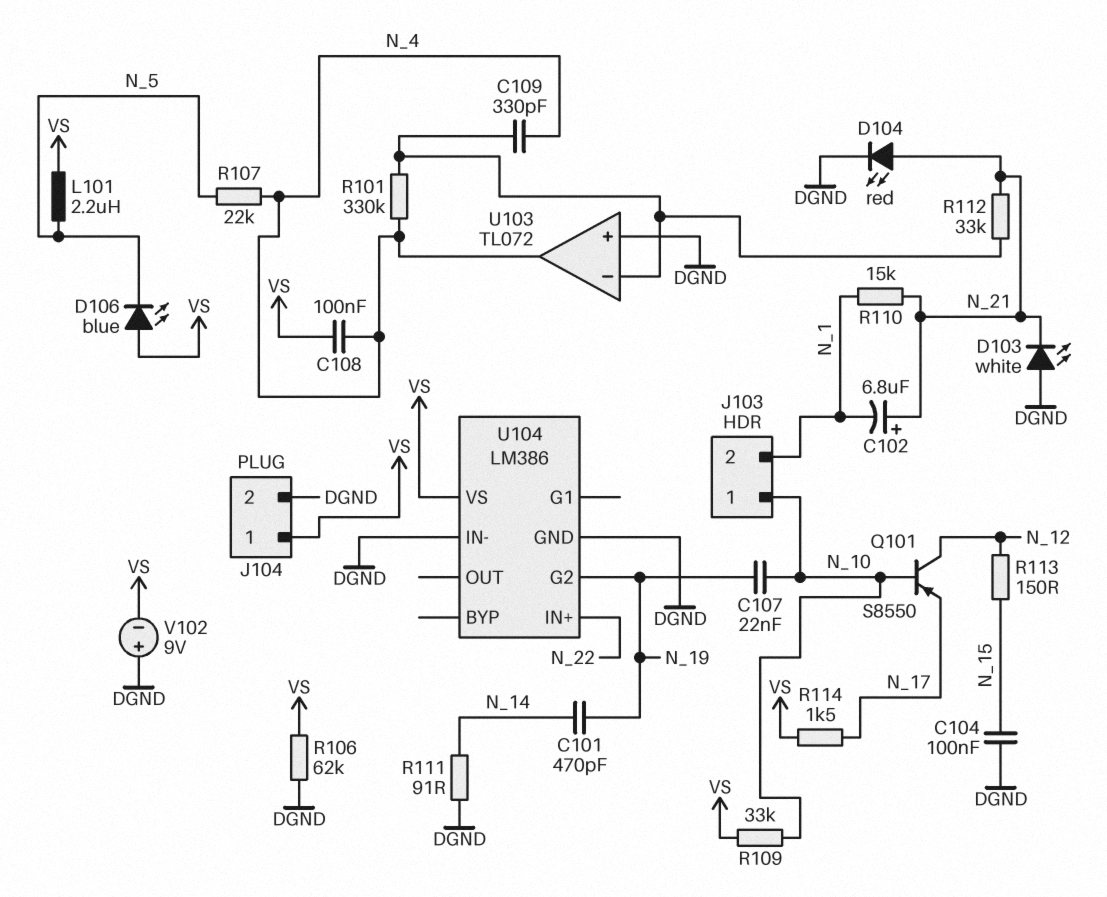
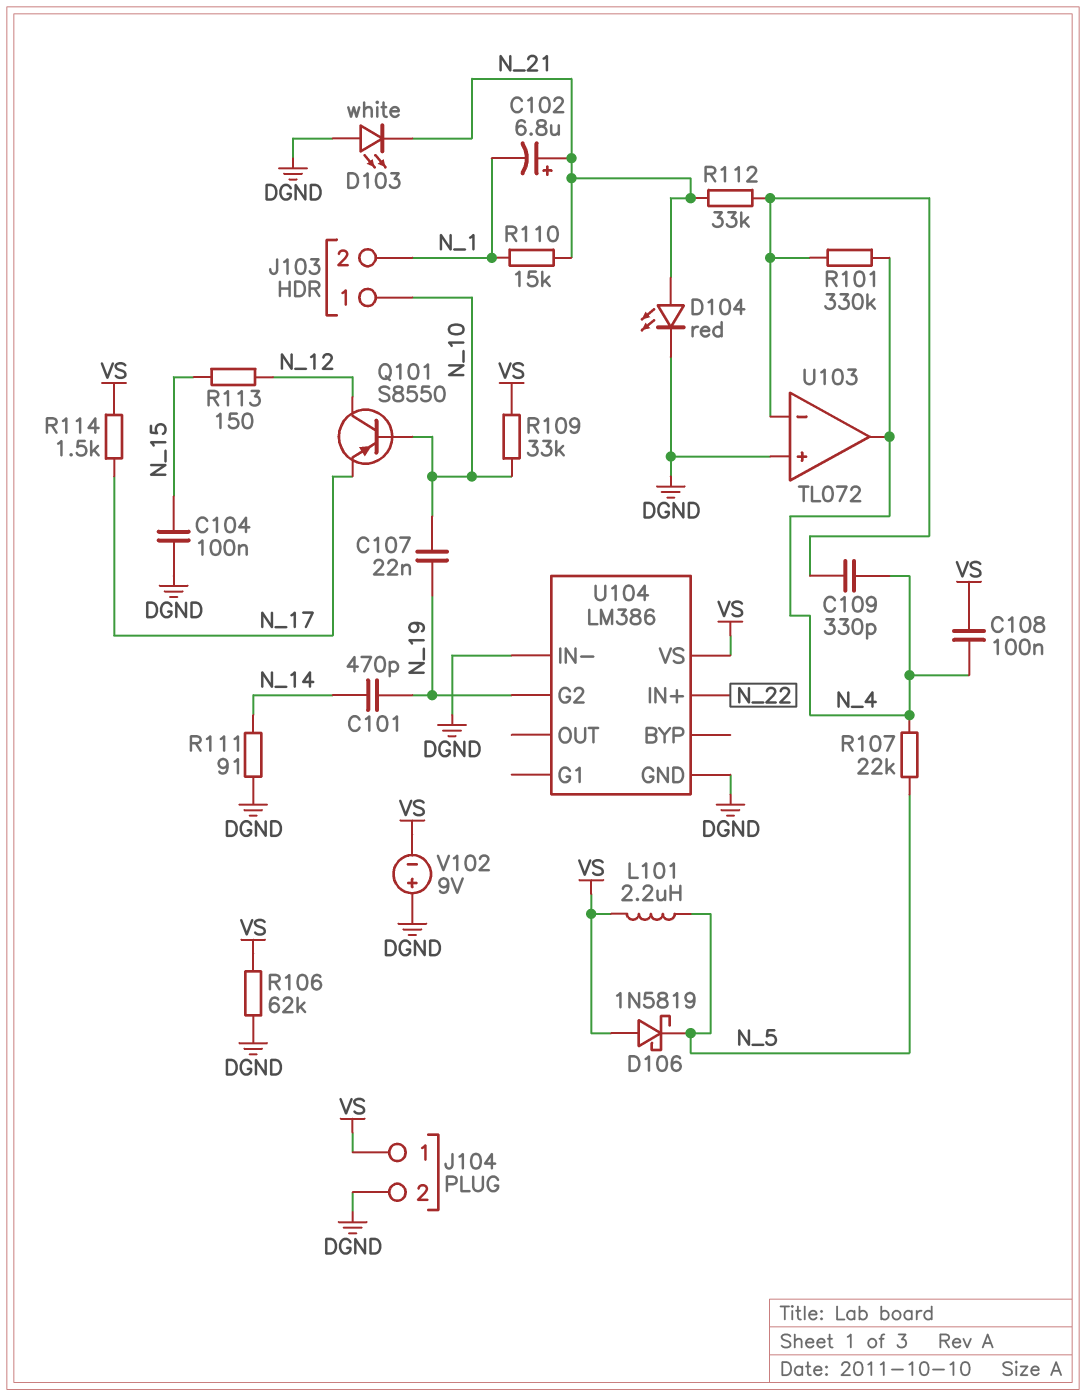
D106: LED blue (A VS, K N_5) -> schottky 1N5819 (A VS, K N_5)

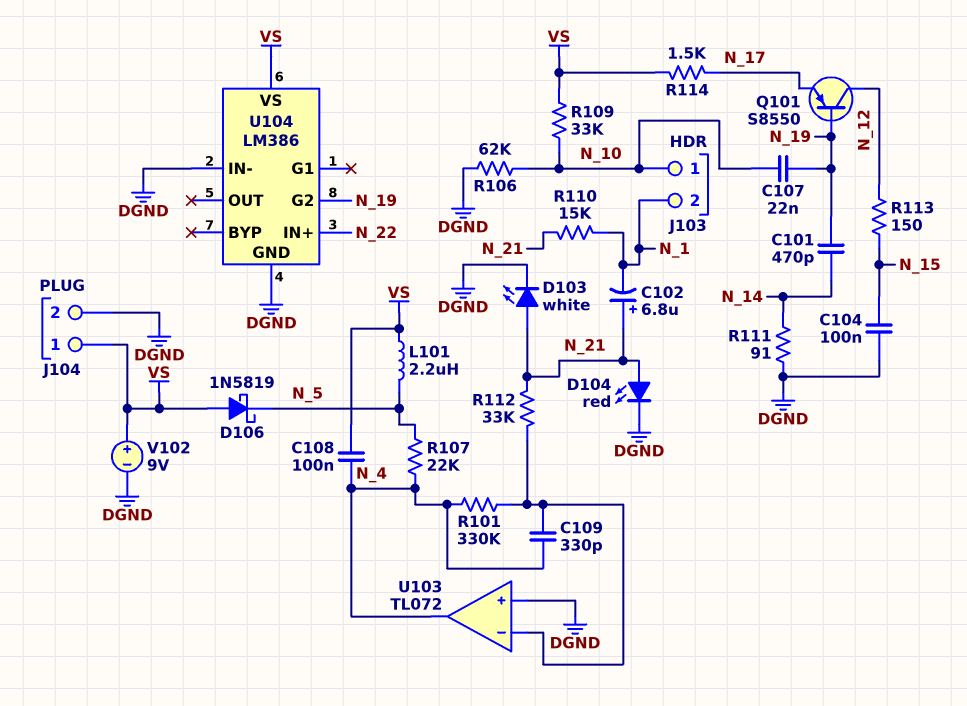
D103: LED white (A DGND, K N_21) -> LED white (A N_21, K DGND)
Q101: PNP S8550 (B N_10, C N_12, E N_17) -> PNP S8550 (B N_19, C N_12, E N_17)
R106: 62k (DGND, VS) -> 62k (DGND, N_10)
V102: 9V (plus DGND, minus VS) -> 9V (plus VS, minus DGND)

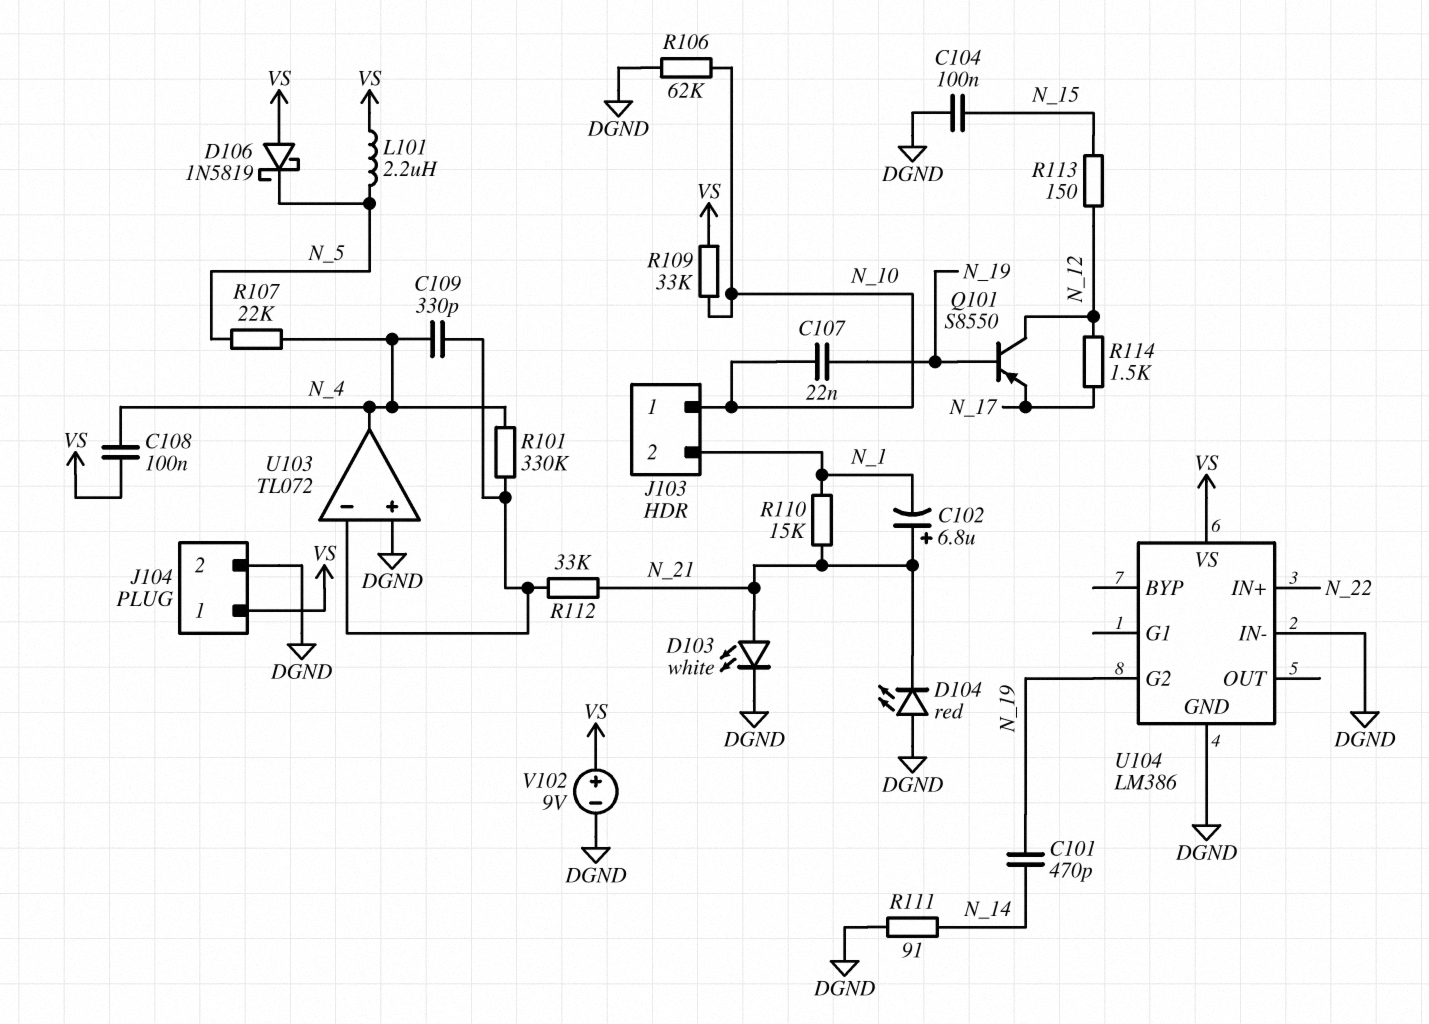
D104: LED red (A N_21, K DGND) -> LED red (A DGND, K N_21)
R114: 1.5k (N_17, VS) -> 1.5k (N_12, N_17)

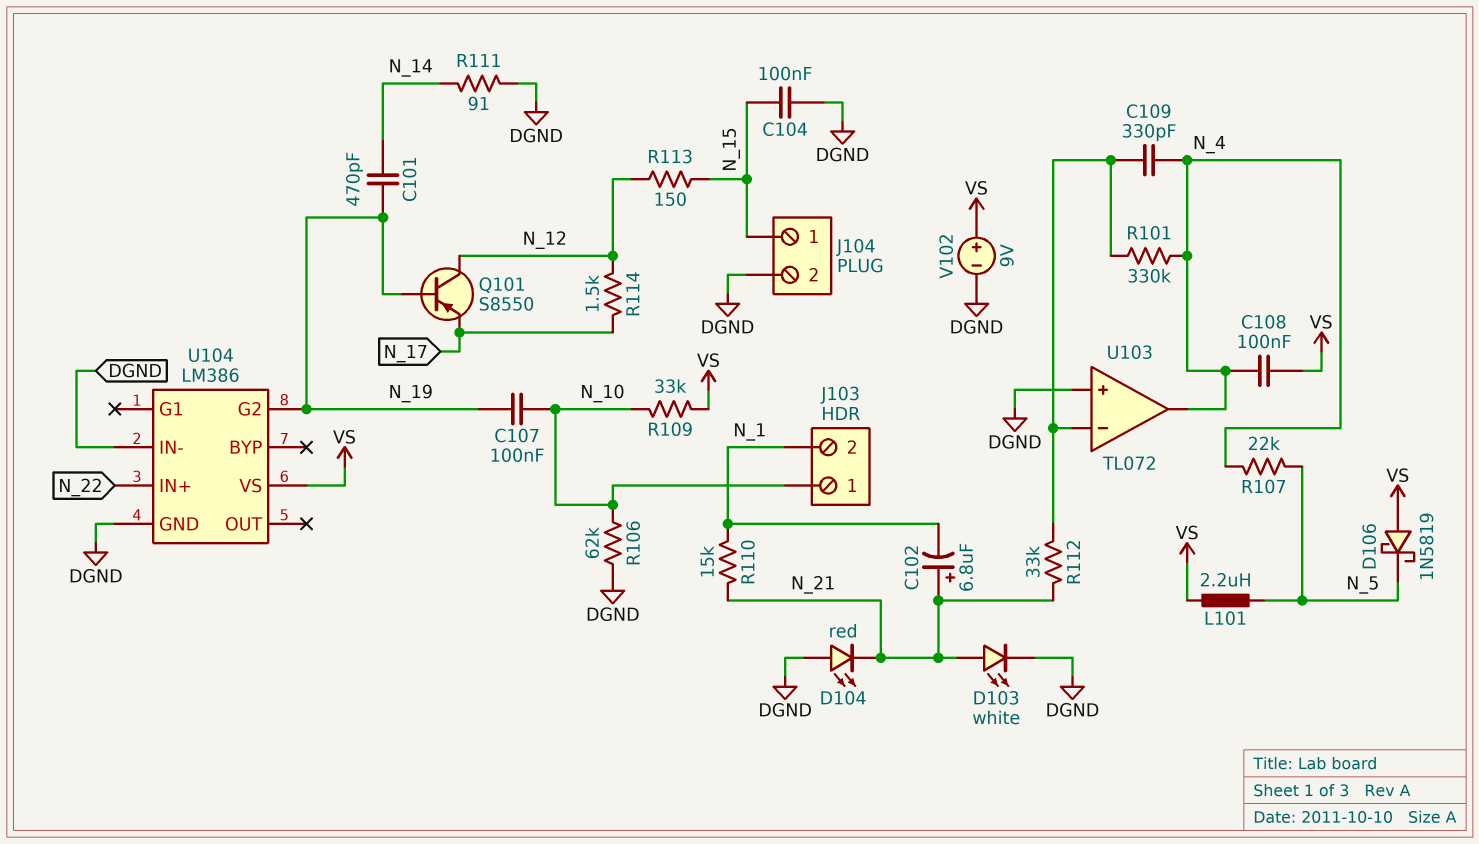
C107: 22nF (N_10, N_19) -> 100nF (N_10, N_19)
J104 pin 1: VS -> N_15

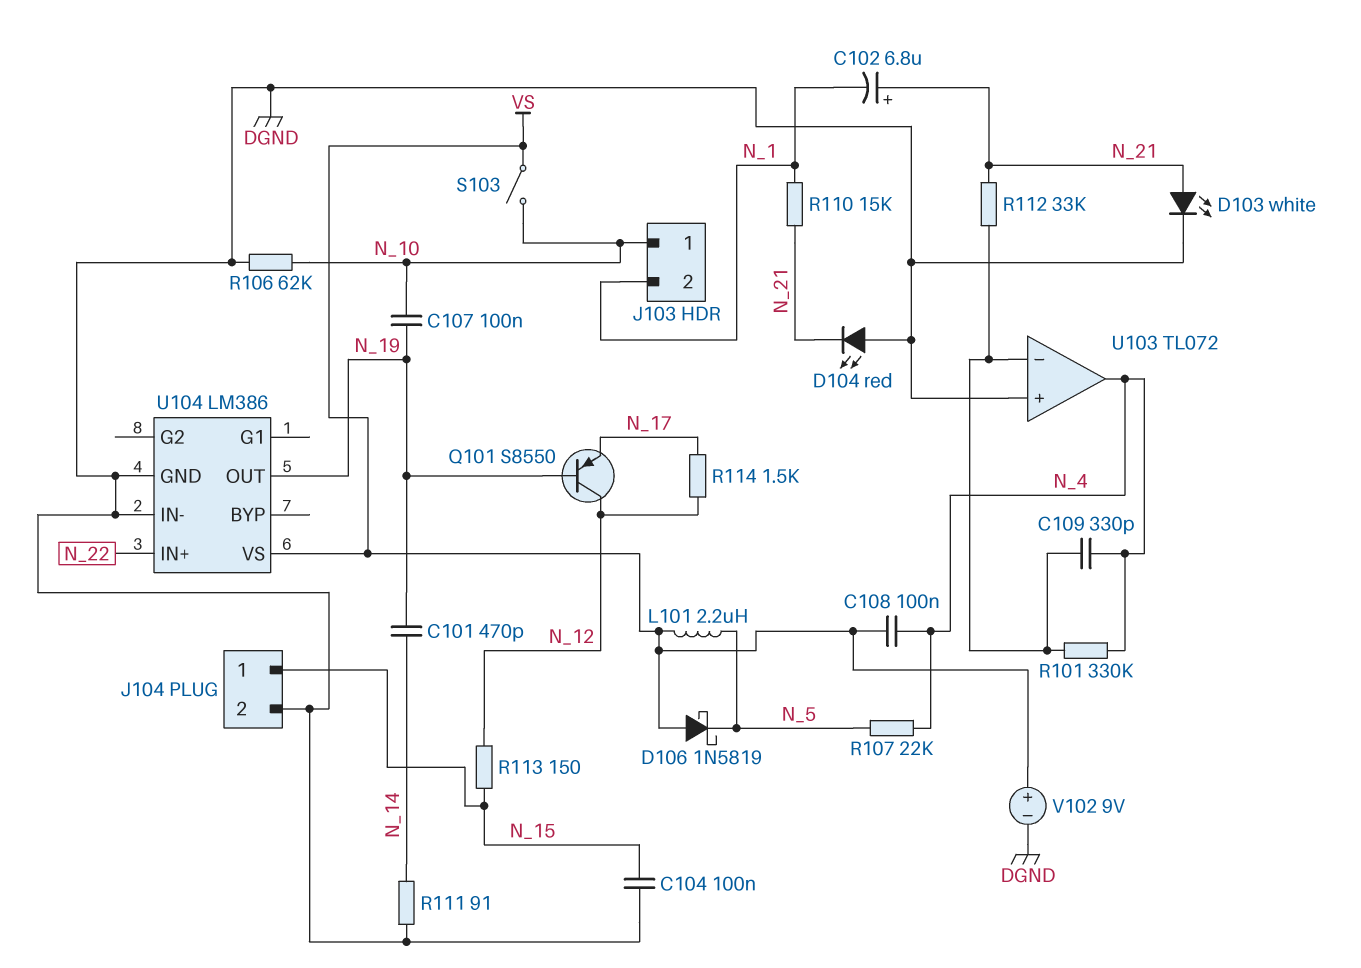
R109: 33k (N_10, VS) -> none
S103: none -> switch (N_10, VS)
U104 pin G2: N_19 -> none
U104 pin OUT: none -> N_19

